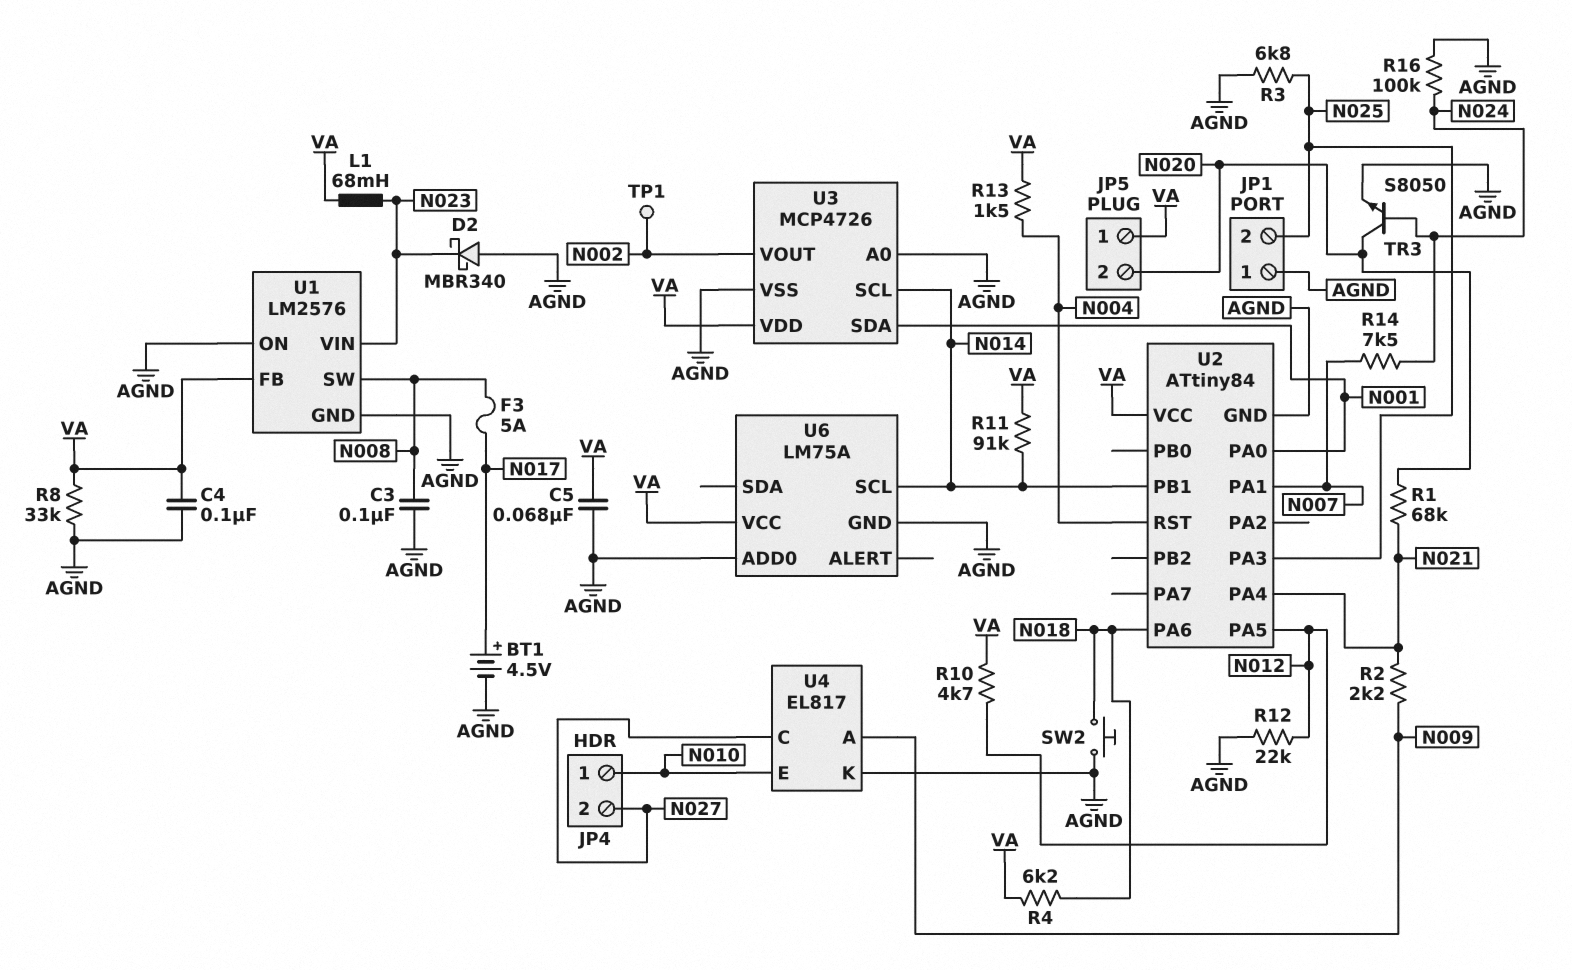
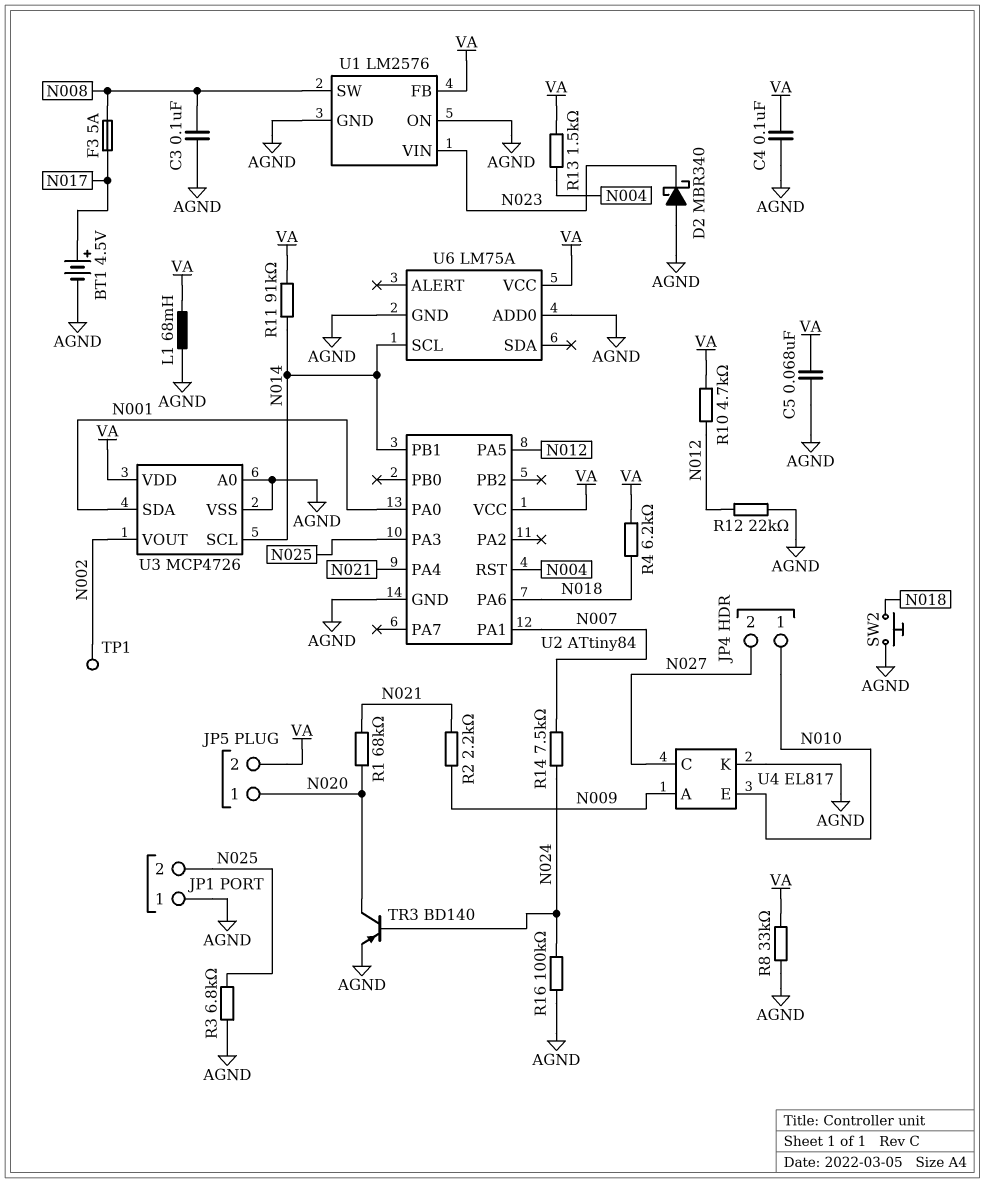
JP5 pin 1: VA -> N020
JP5 pin 2: N020 -> VA
L1: 68mH (N023, VA) -> 68mH (AGND, VA)
TR3: NPN S8050 (B N024, C N020, E AGND) -> PNP BD140 (B N024, C N020, E AGND)

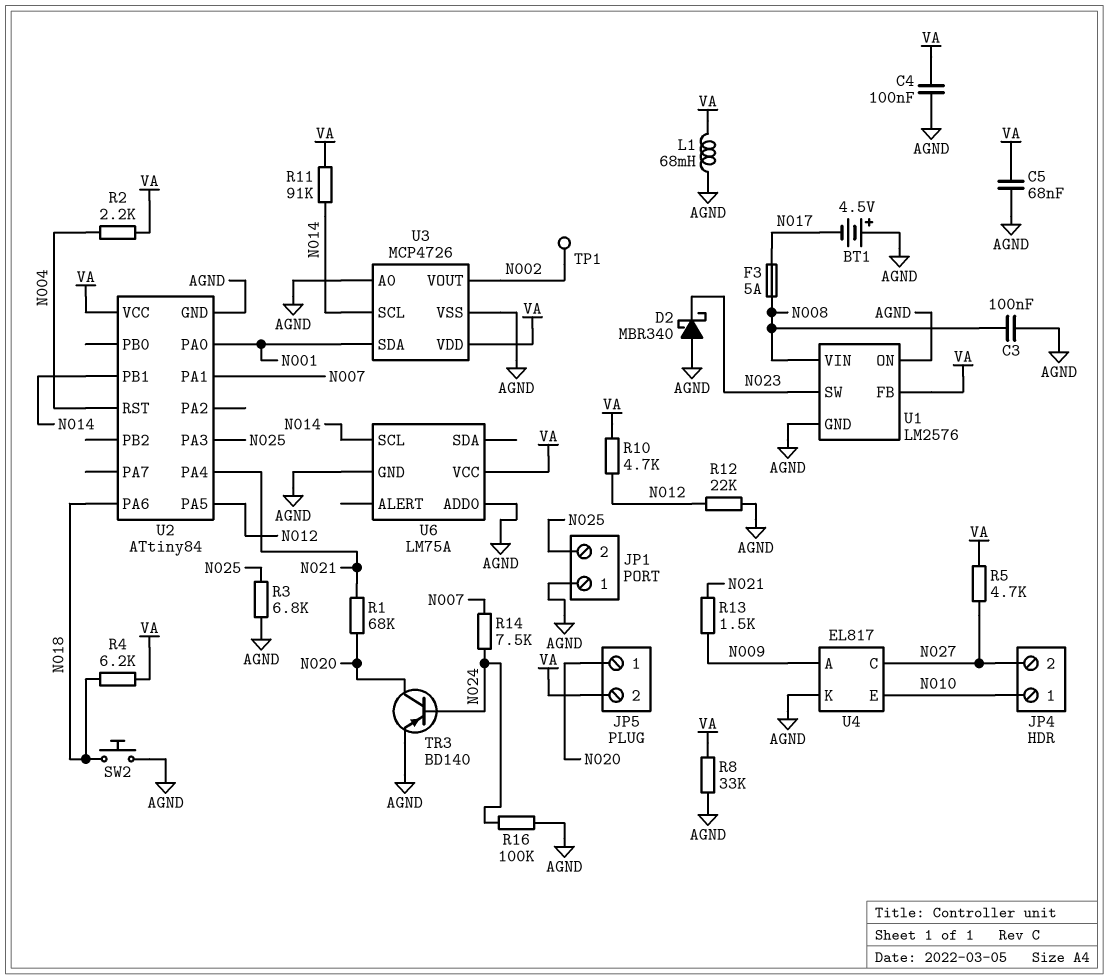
BT1: 4.5V (plus N017, minus AGND) -> 4.5V (plus AGND, minus N017)
R2: 2.2k (N009, N021) -> 2.2k (N004, VA)
R5: none -> 4.7k (N027, VA)
R13: 1.5k (N004, VA) -> 1.5k (N009, N021)
U1 pin SW: N008 -> N023
U1 pin VIN: N023 -> N008

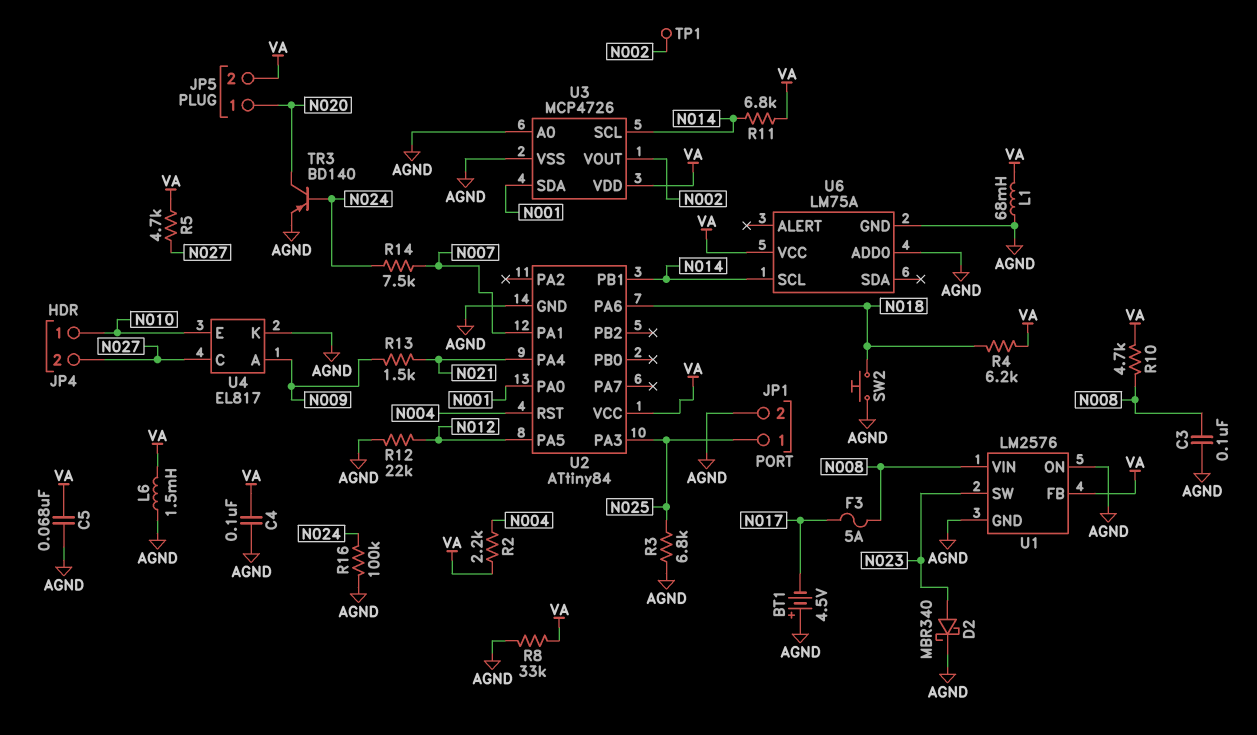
D2: schottky MBR340 (A AGND, K N023) -> schottky MBR340 (A N023, K AGND)
JP1 pin 1: AGND -> N025
JP1 pin 2: N025 -> AGND
L6: none -> 1.5mH (AGND, VA)
R1: 68k (N020, N021) -> none
R10: 4.7k (N012, VA) -> 4.7k (N008, VA)
R11: 91k (N014, VA) -> 6.8k (N014, VA)

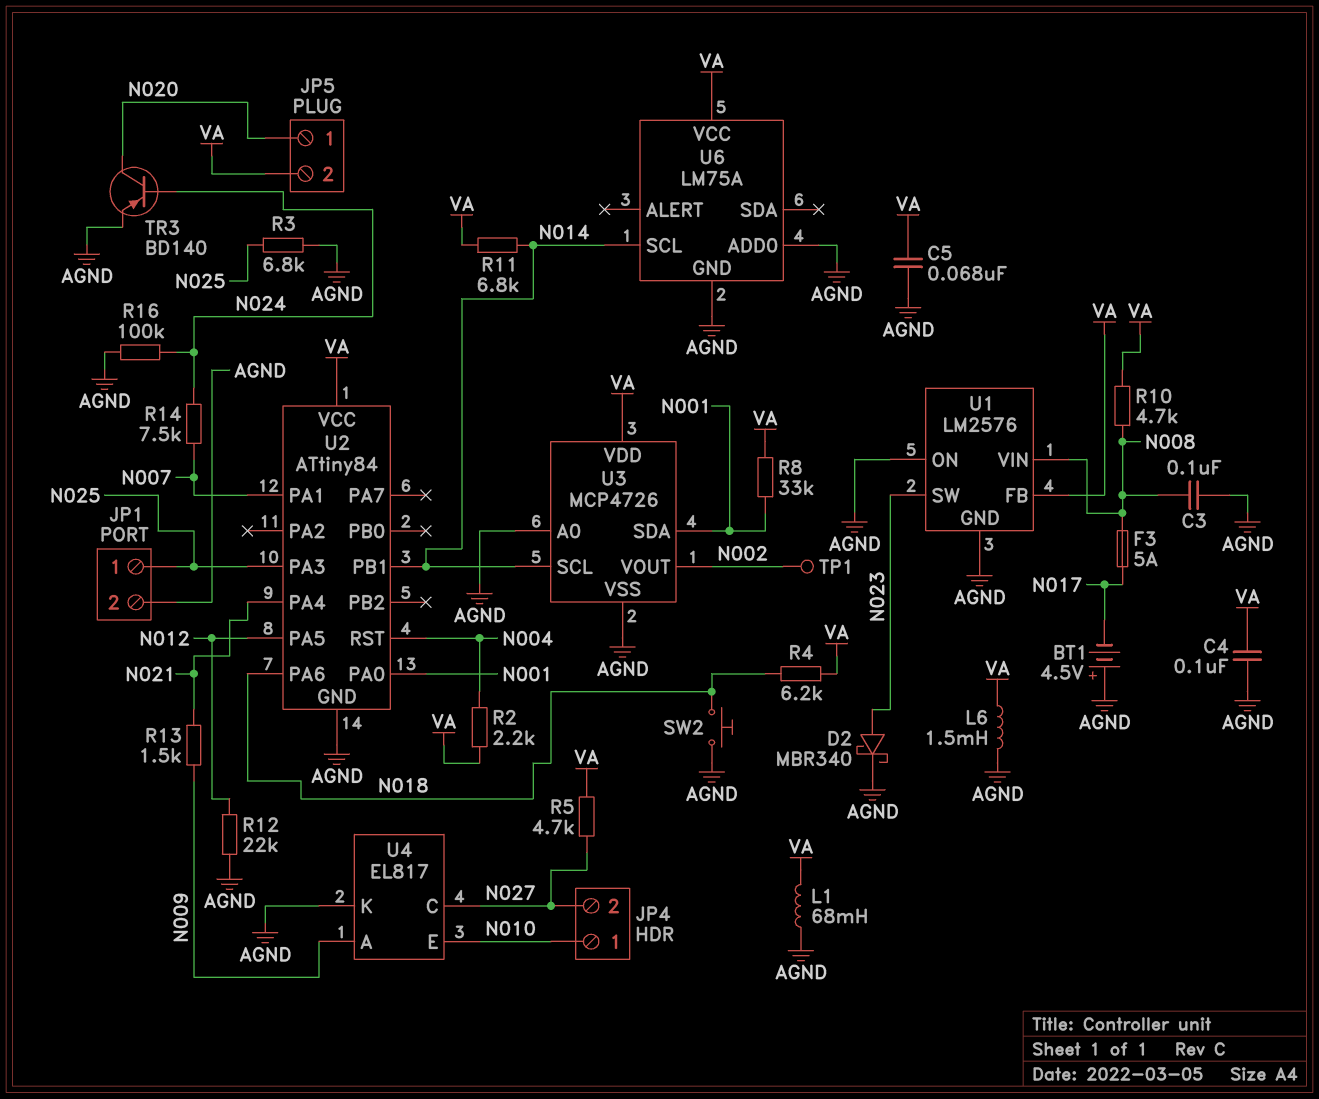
R8: 33k (AGND, VA) -> 33k (N001, VA)

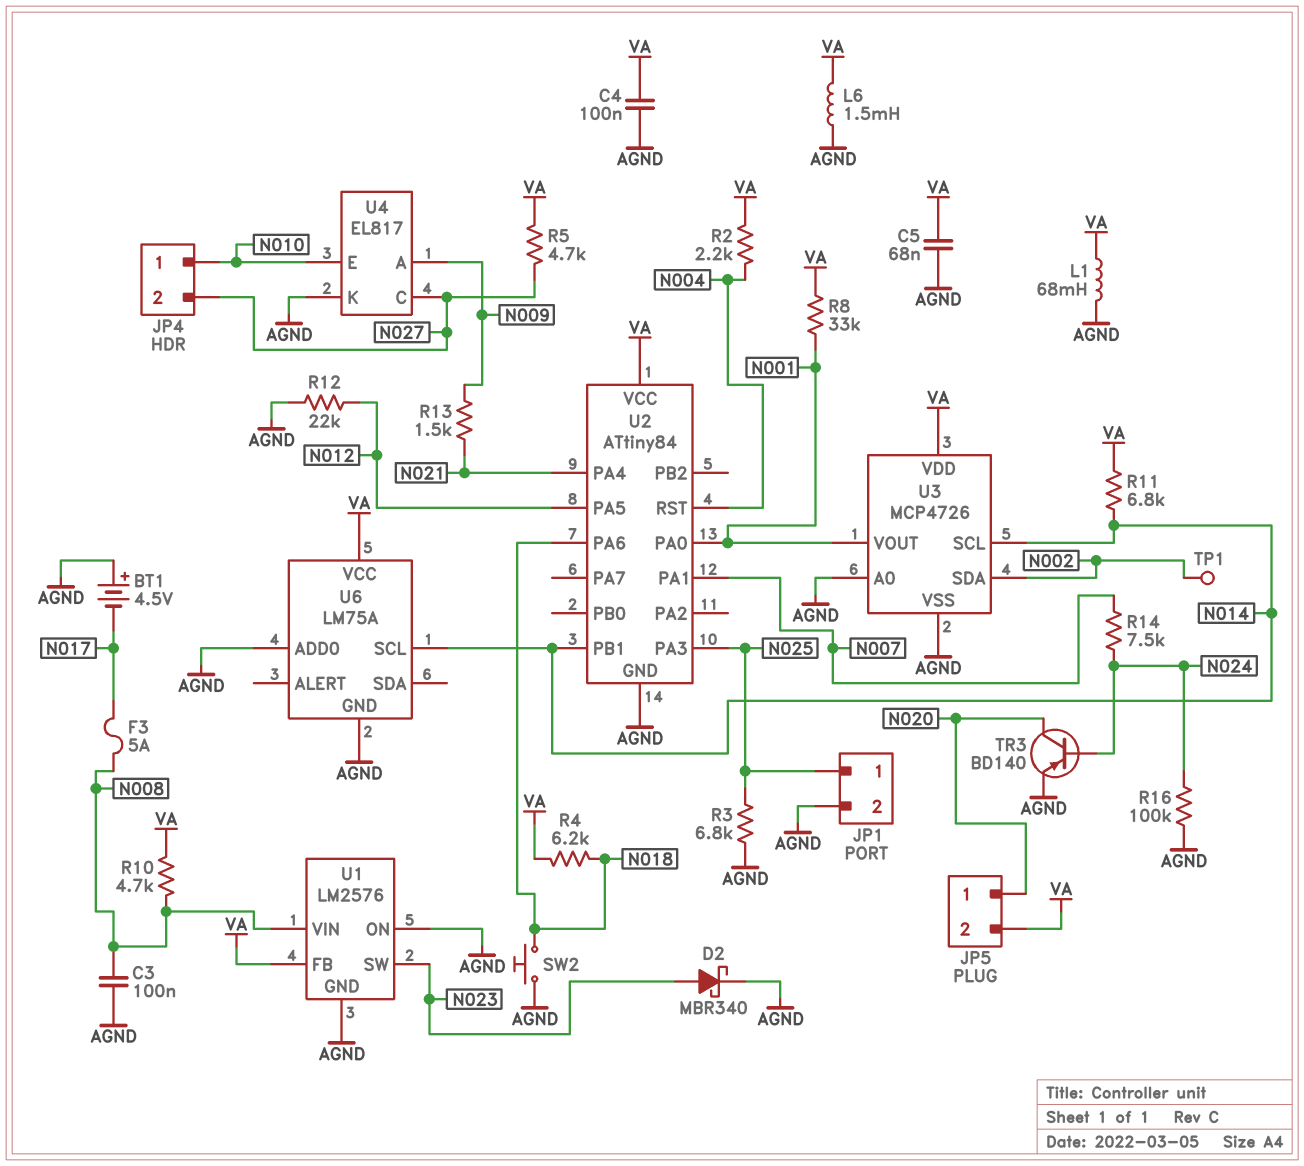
U3 pin SDA: N001 -> N002
U3 pin VOUT: N002 -> N001

